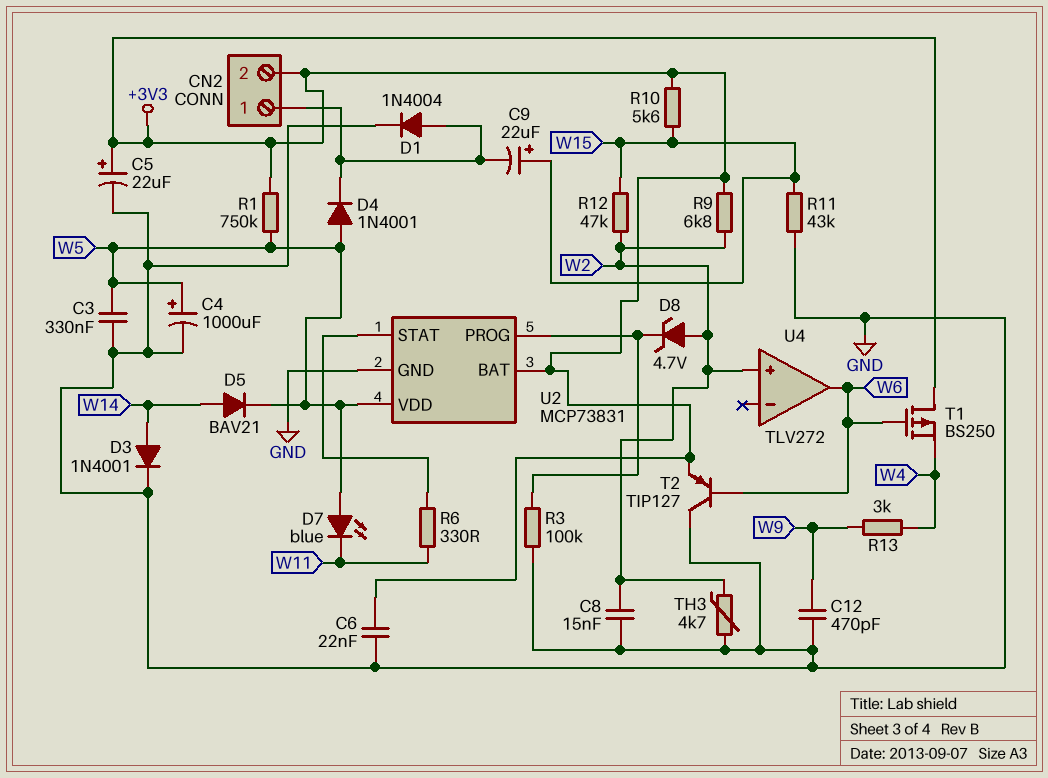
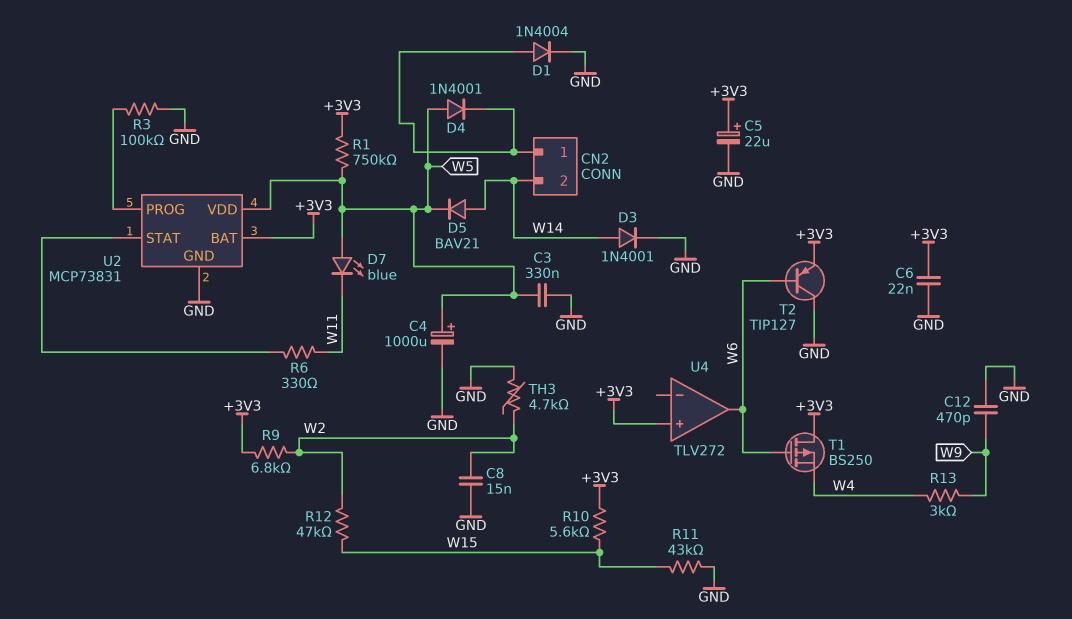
C9: 22uF (plus W15, minus CN2/1) -> none
CN2 pin 2: +3V3 -> W14
D8: zener 4.7V (A W2, K U2/PROG) -> none
U4 pin in+: W2 -> +3V3

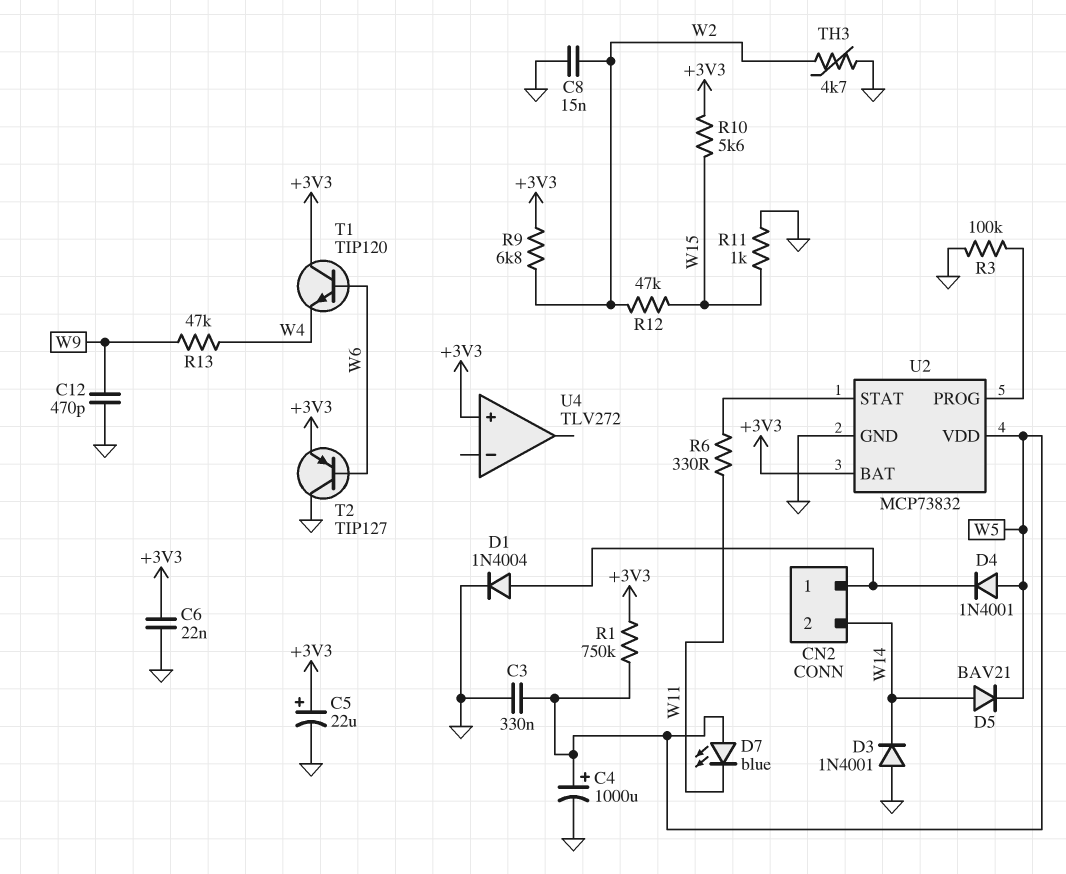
D3: diode 1N4001 (A W14, K GND) -> diode 1N4001 (A GND, K W14)
R11: 43k (GND, W15) -> 1k (GND, W15)
R13: 3k (W4, W9) -> 47k (W4, W9)
T1: PMOS BS250 (G W6, D +3V3, S W4) -> NPN TIP120 (B W6, C +3V3, E W4)
U2: MCP73831 -> MCP73832
U4 pin out: W6 -> none

